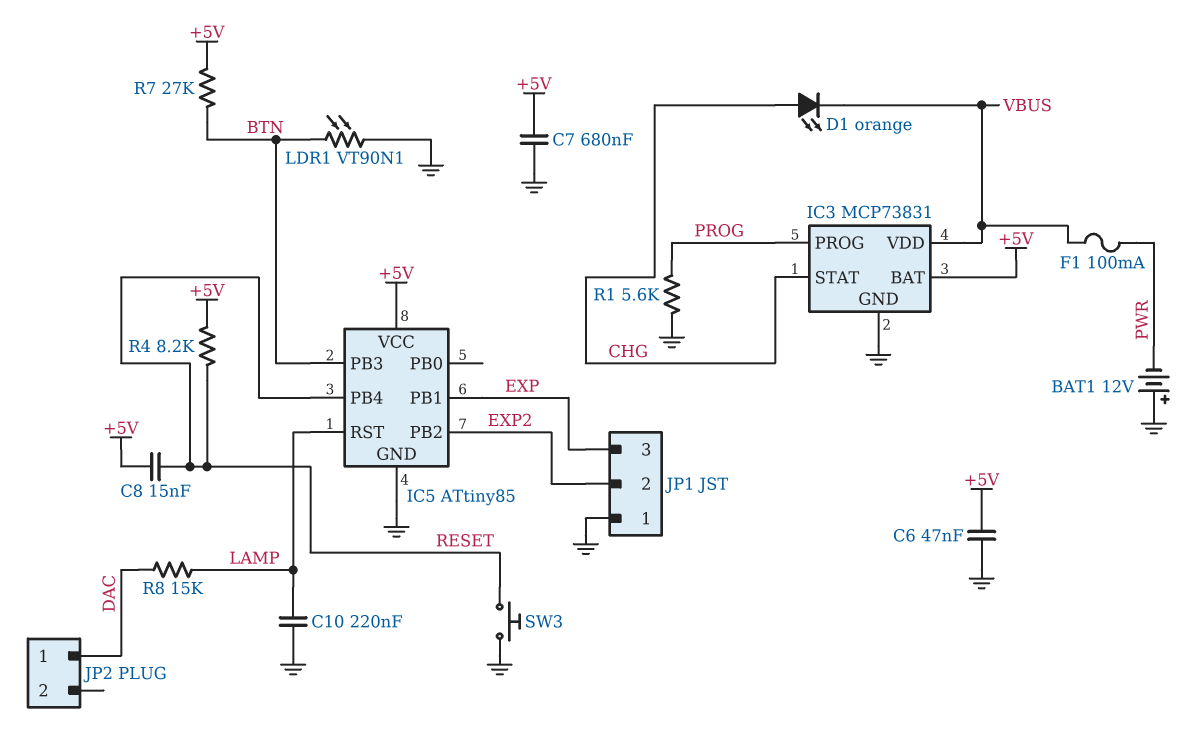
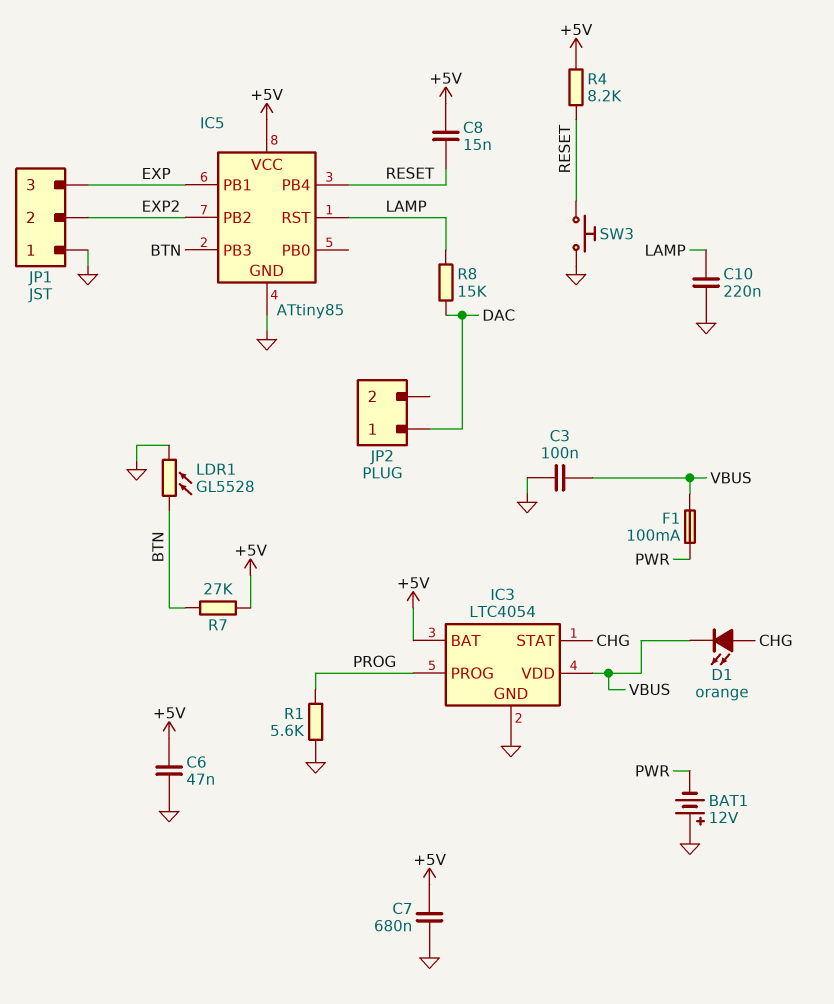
C3: none -> 100nF (GND, VBUS)
IC3: MCP73831 -> LTC4054
LDR1: VT90N1 (BTN, GND) -> GL5528 (BTN, GND)

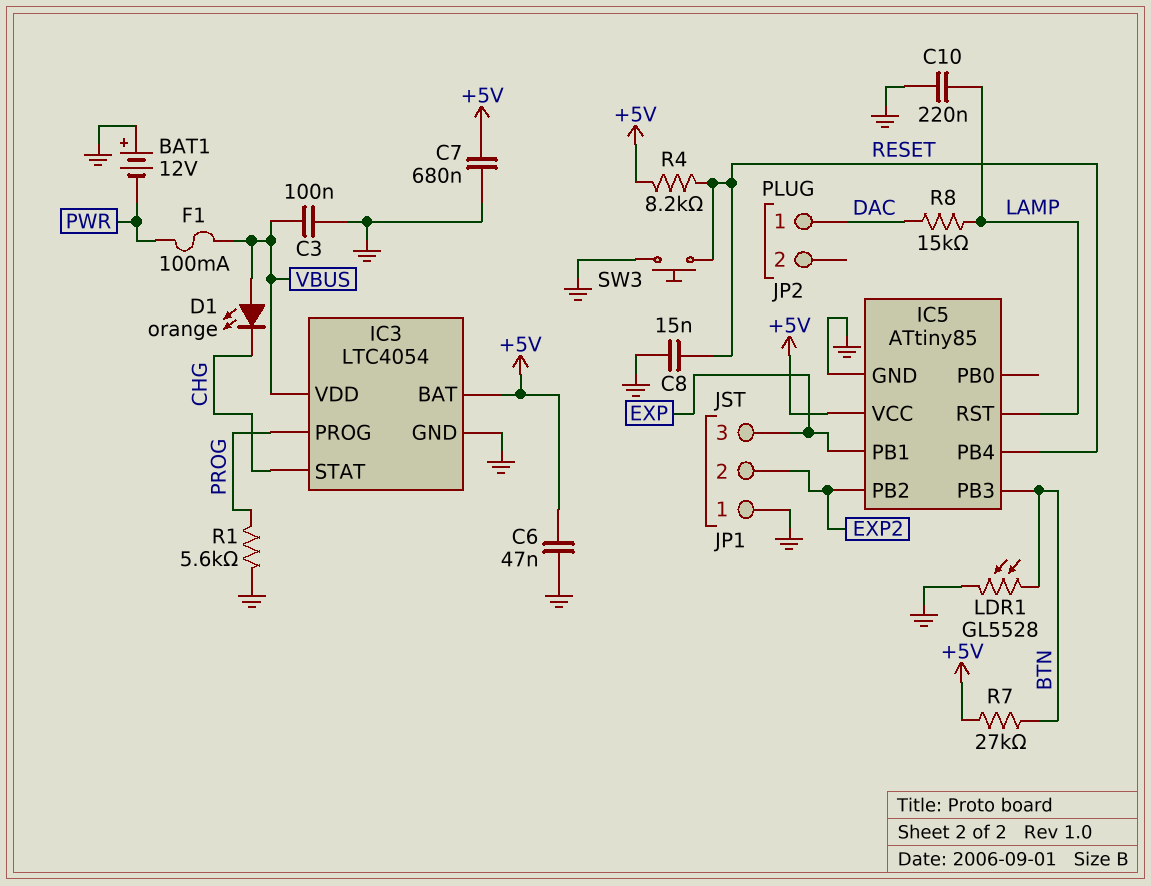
C8: 15nF (+5V, RESET) -> 15nF (GND, RESET)
D1: LED orange (A CHG, K VBUS) -> LED orange (A VBUS, K CHG)

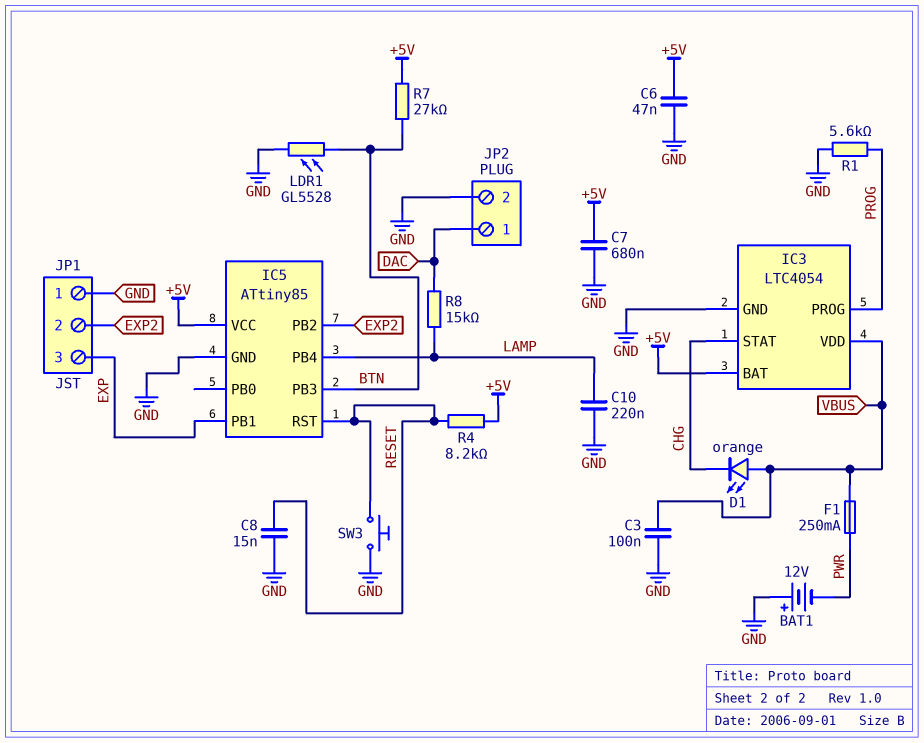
F1: 100mA (PWR, VBUS) -> 250mA (PWR, VBUS)
IC5 pin PB4: RESET -> LAMP
IC5 pin RST: LAMP -> RESET
JP2 pin 2: none -> GND

